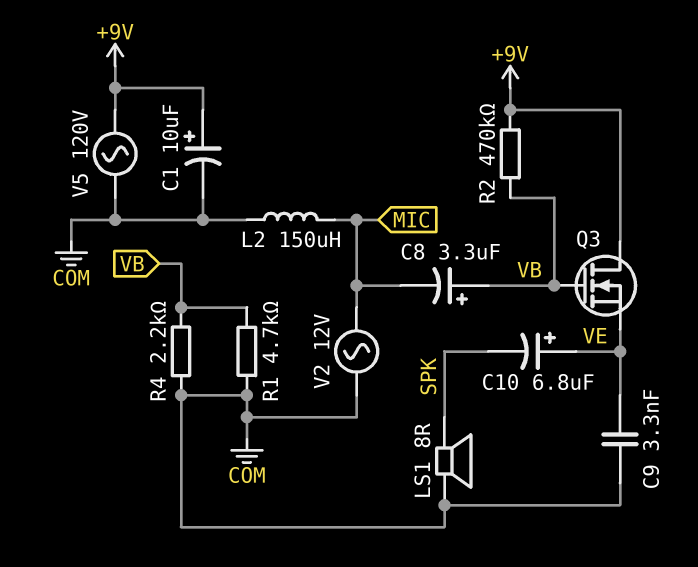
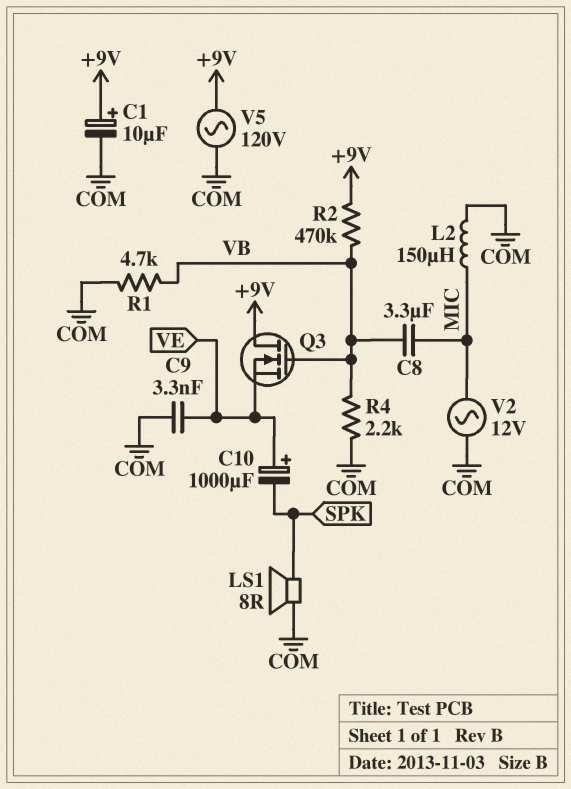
C8: 3.3uF (plus VB, minus MIC) -> 3.3uF (MIC, VB)
C10: 6.8uF (plus VE, minus SPK) -> 1000uF (plus VE, minus SPK)

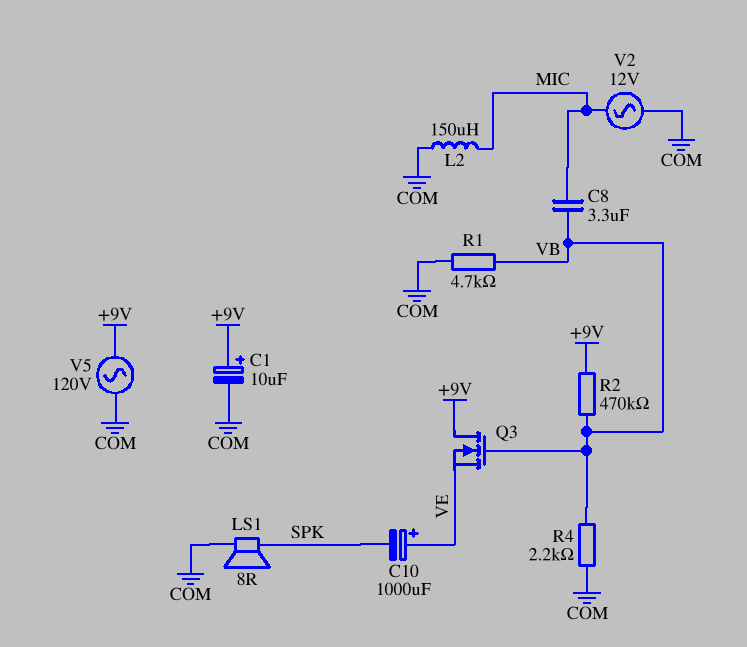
C9: 3.3nF (COM, VE) -> none

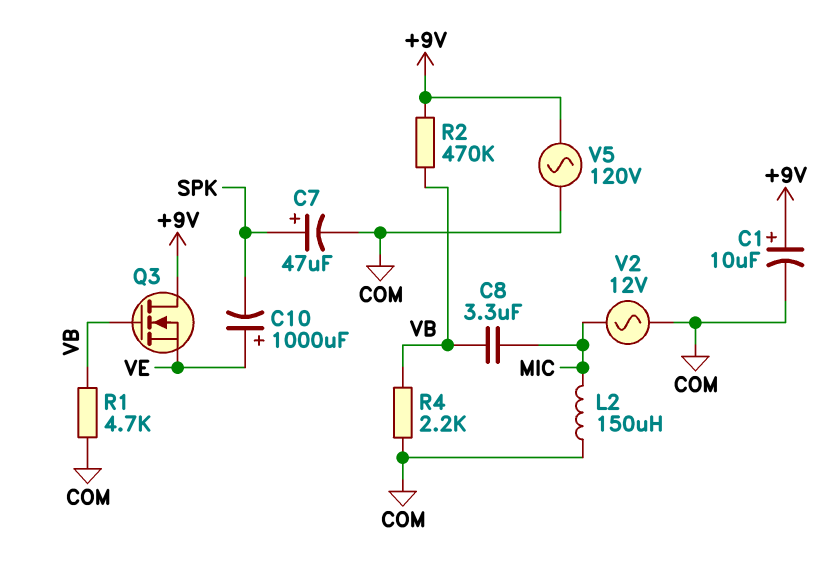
C7: none -> 47uF (plus SPK, minus COM)
LS1: speaker 8R (COM, SPK) -> none

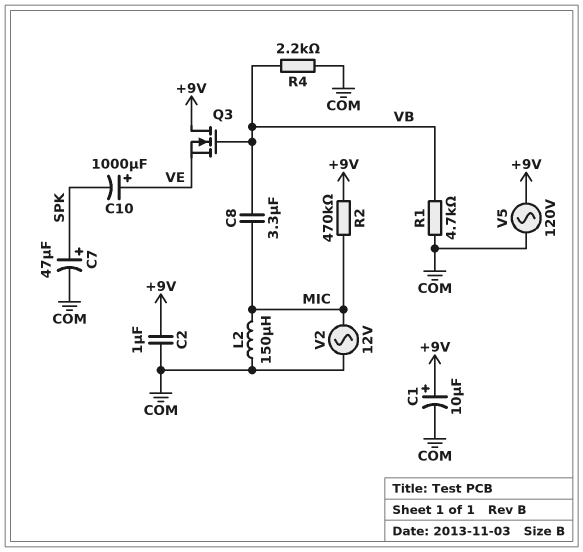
C2: none -> 1uF (+9V, COM)
R2: 470k (+9V, VB) -> 470k (+9V, MIC)

